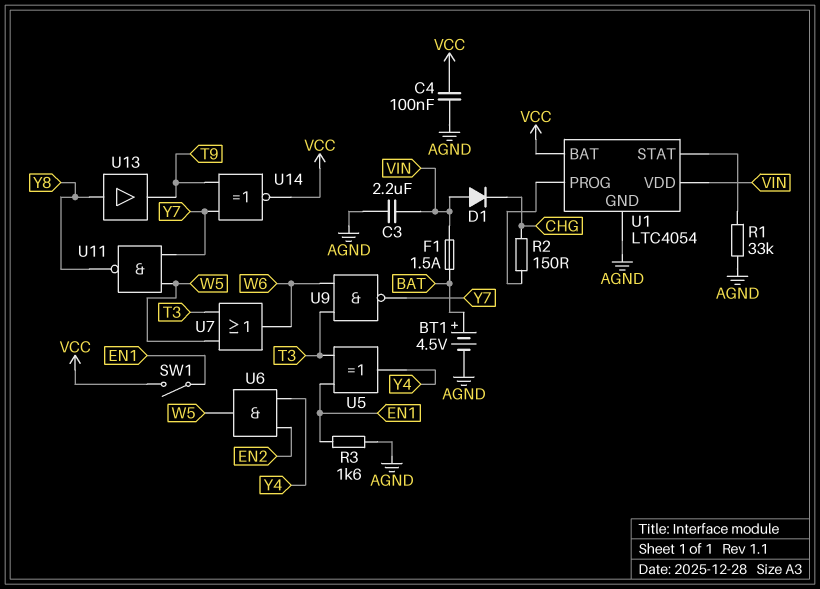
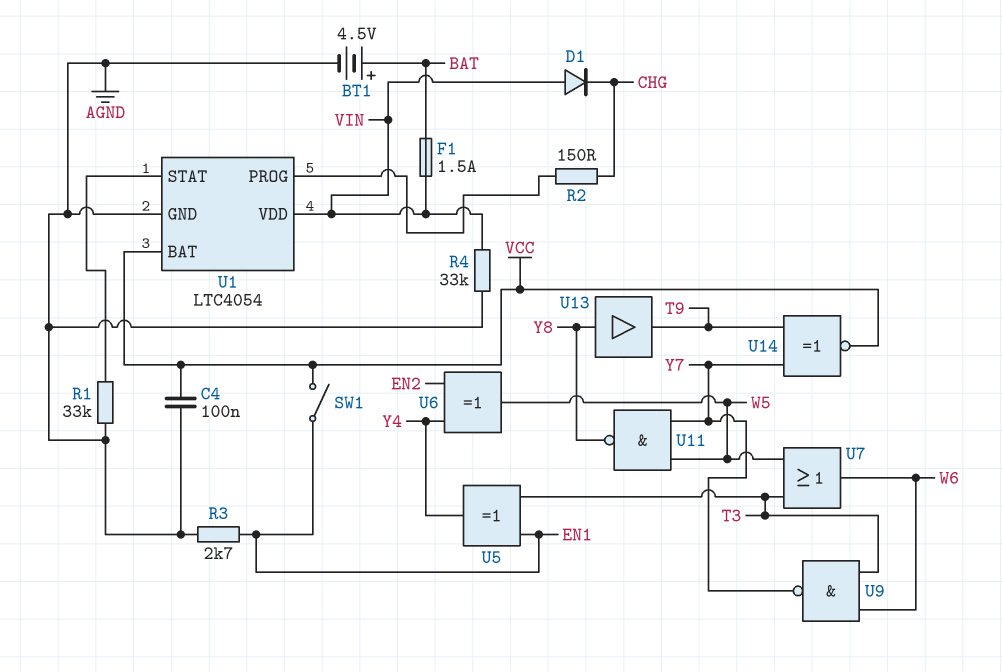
C3: 2.2uF (AGND, VIN) -> none
R3: 1.6k (AGND, EN1) -> 2.7k (AGND, EN1)
R4: none -> 33k (AGND, VIN)
U6: AND (in EN2, in Y4, out W5) -> XOR (in EN2, in Y4, out W5)

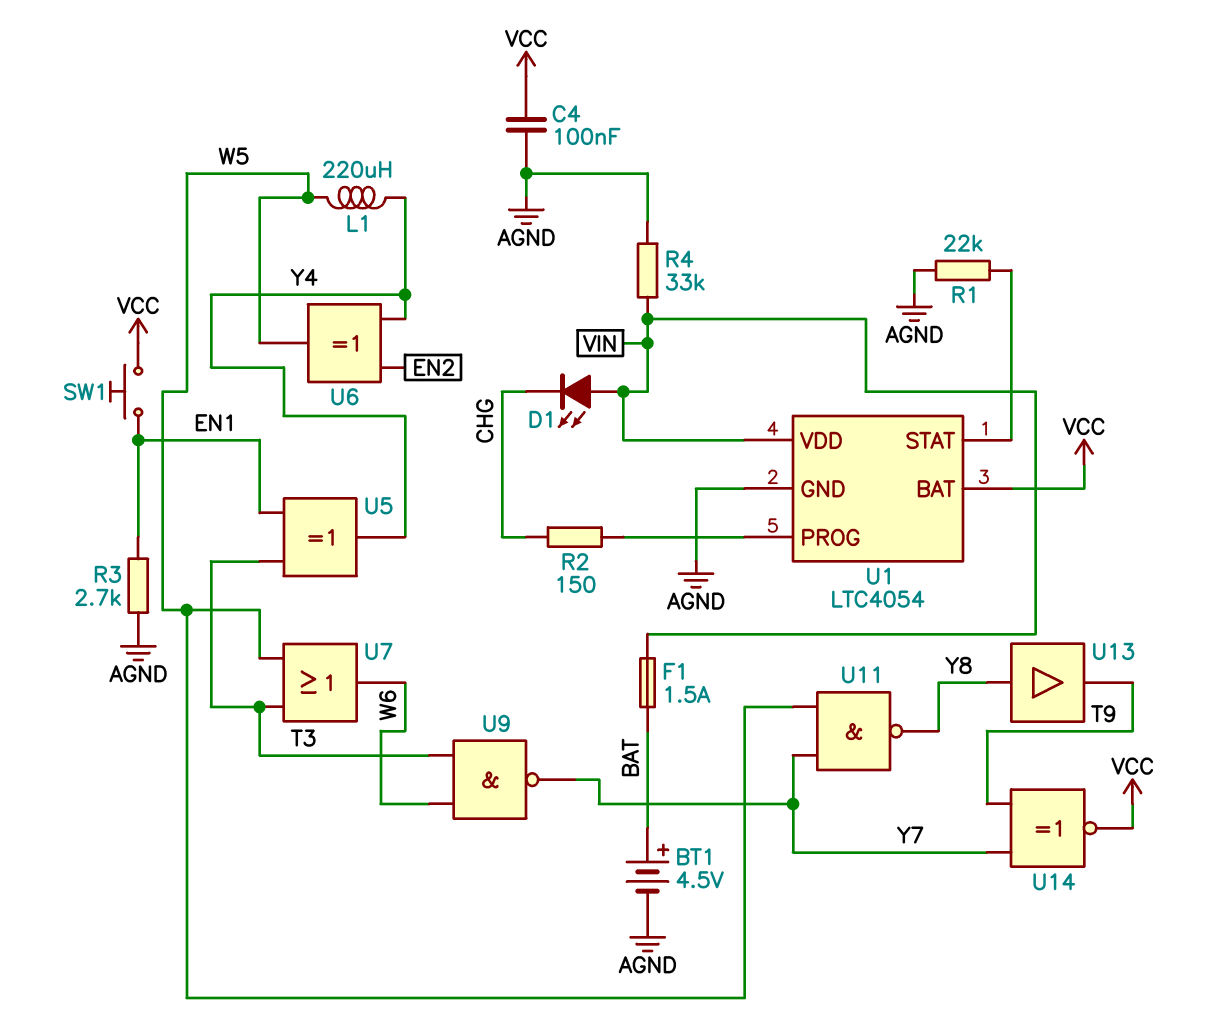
D1: diode (A VIN, K CHG) -> LED (A VIN, K CHG)
L1: none -> 220uH (W5, Y4)
R1: 33k (AGND, U1/STAT) -> 22k (AGND, U1/STAT)
SW1: switch (EN1, VCC) -> button (EN1, VCC)

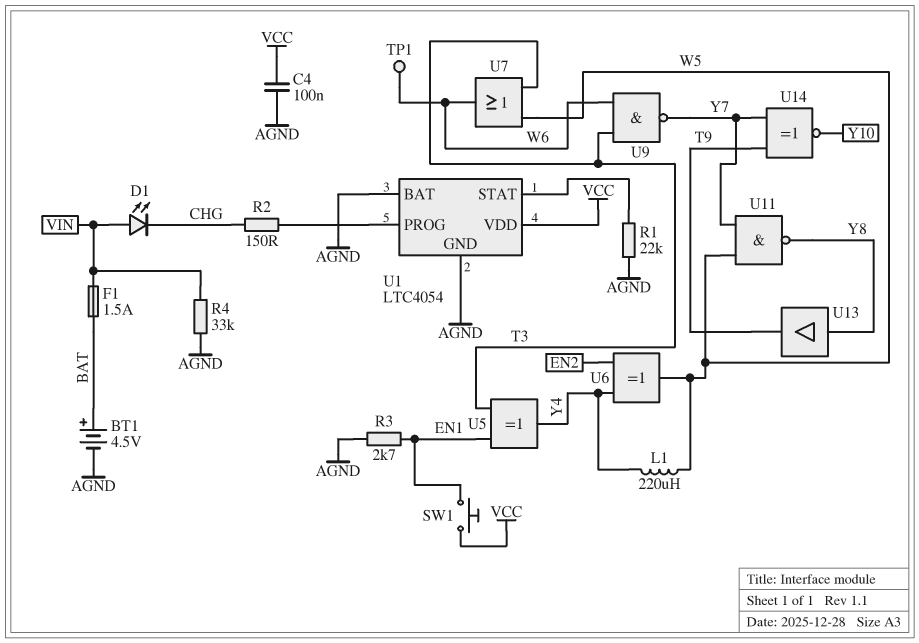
TP1: none -> test point (W6)
U1 pin BAT: VCC -> AGND
U1 pin VDD: VIN -> VCC
U14: XNOR (in T9, in Y7, out VCC) -> XNOR (in T9, in Y7, out Y10)

